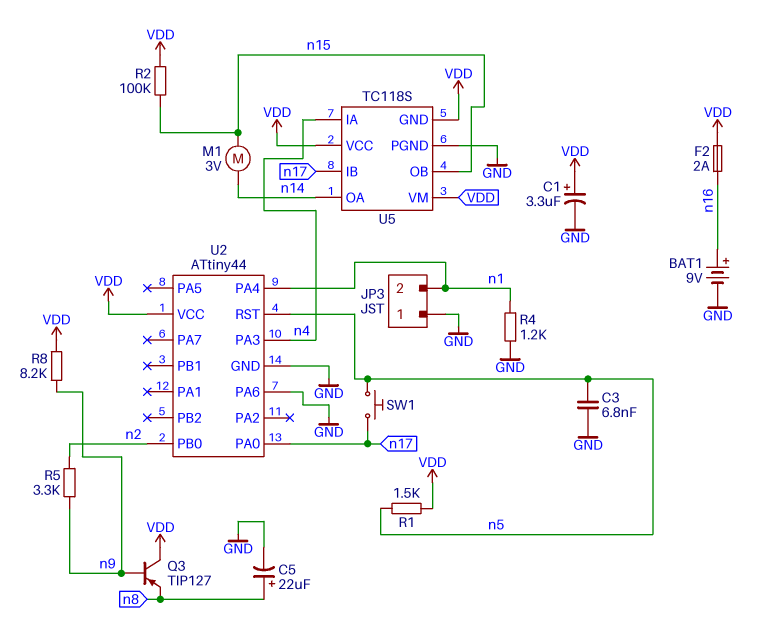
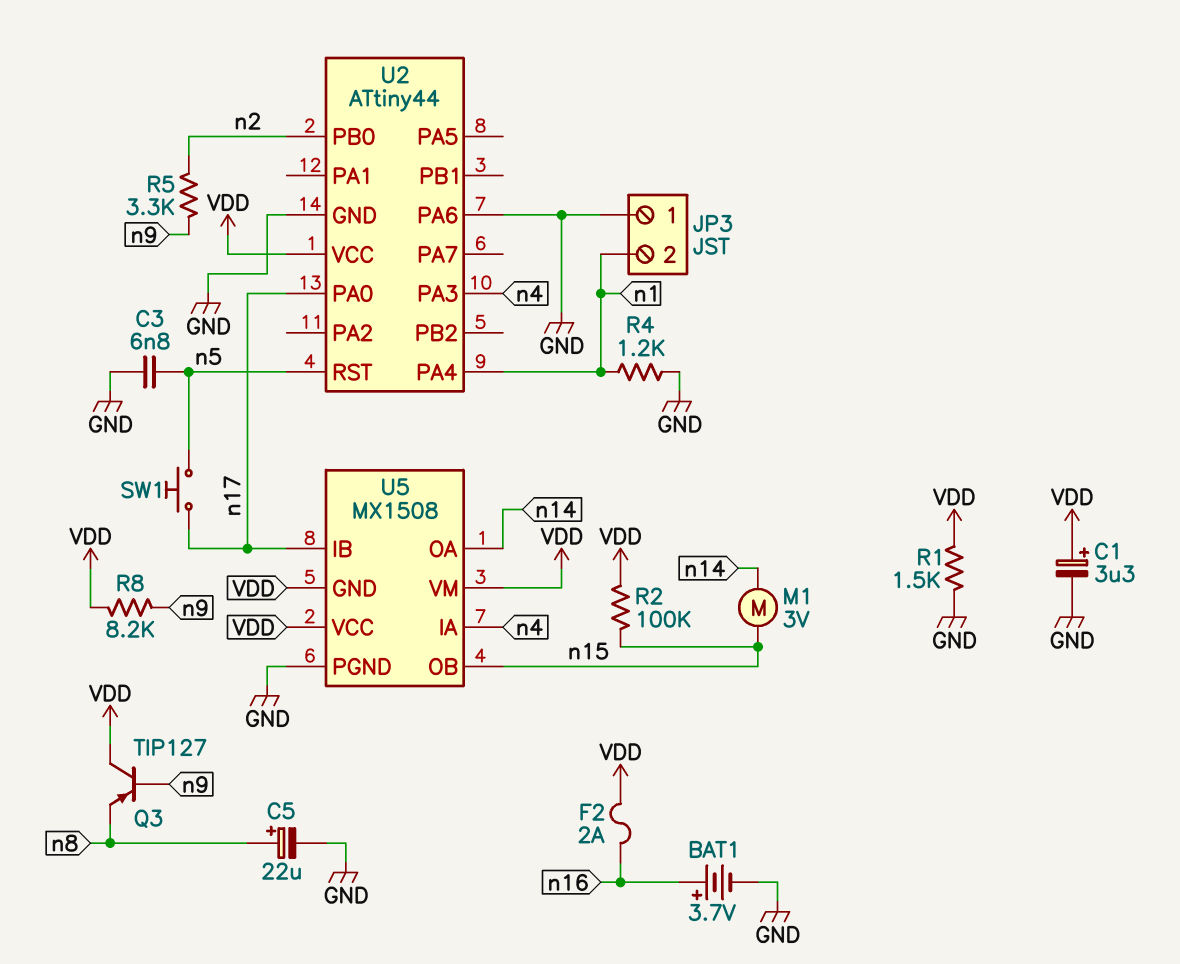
BAT1: 9V (plus n16, minus GND) -> 3.7V (plus n16, minus GND)
R1: 1.5k (VDD, n5) -> 1.5k (GND, VDD)
U5: TC118S -> MX1508

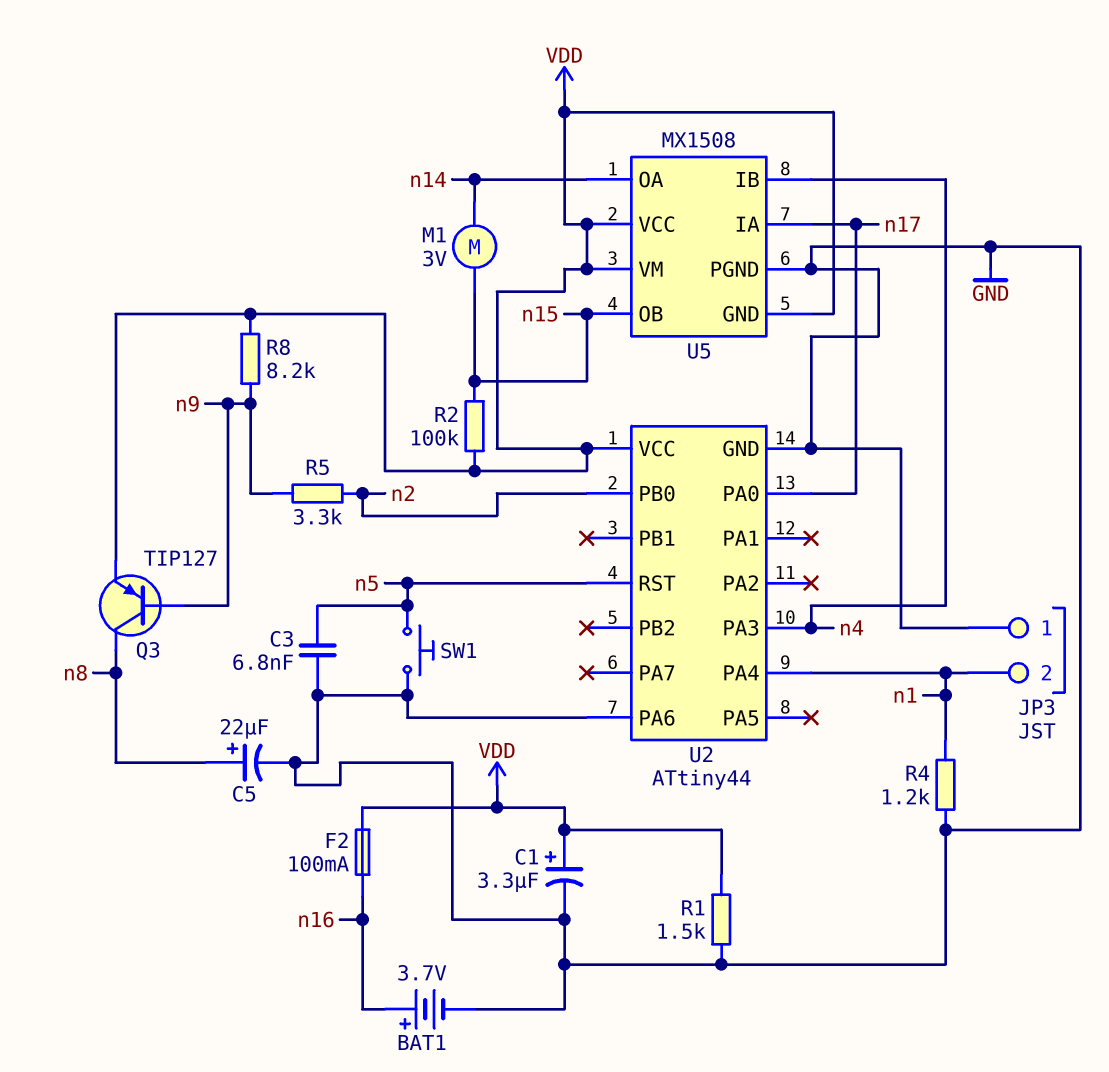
F2: 2A (VDD, n16) -> 100mA (VDD, n16)
Q3: PNP TIP127 (B n9, C VDD, E n8) -> PNP TIP127 (B n9, C n8, E VDD)
SW1: button (n5, n17) -> button (GND, n5)
U5 pin IA: n4 -> n17
U5 pin IB: n17 -> n4

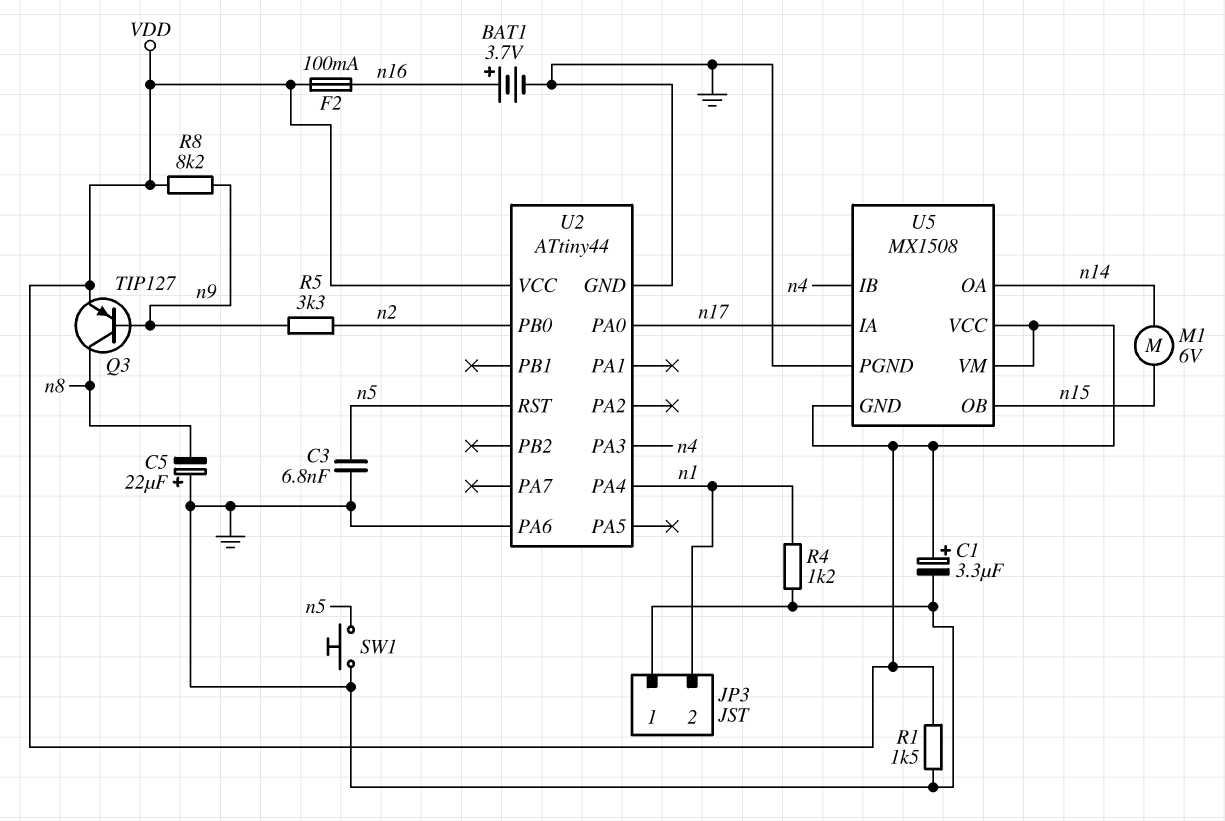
C5: 22uF (plus n8, minus GND) -> 22uF (plus GND, minus n8)
M1: motor 3V (n14, n15) -> motor 6V (n14, n15)
R2: 100k (VDD, n15) -> none

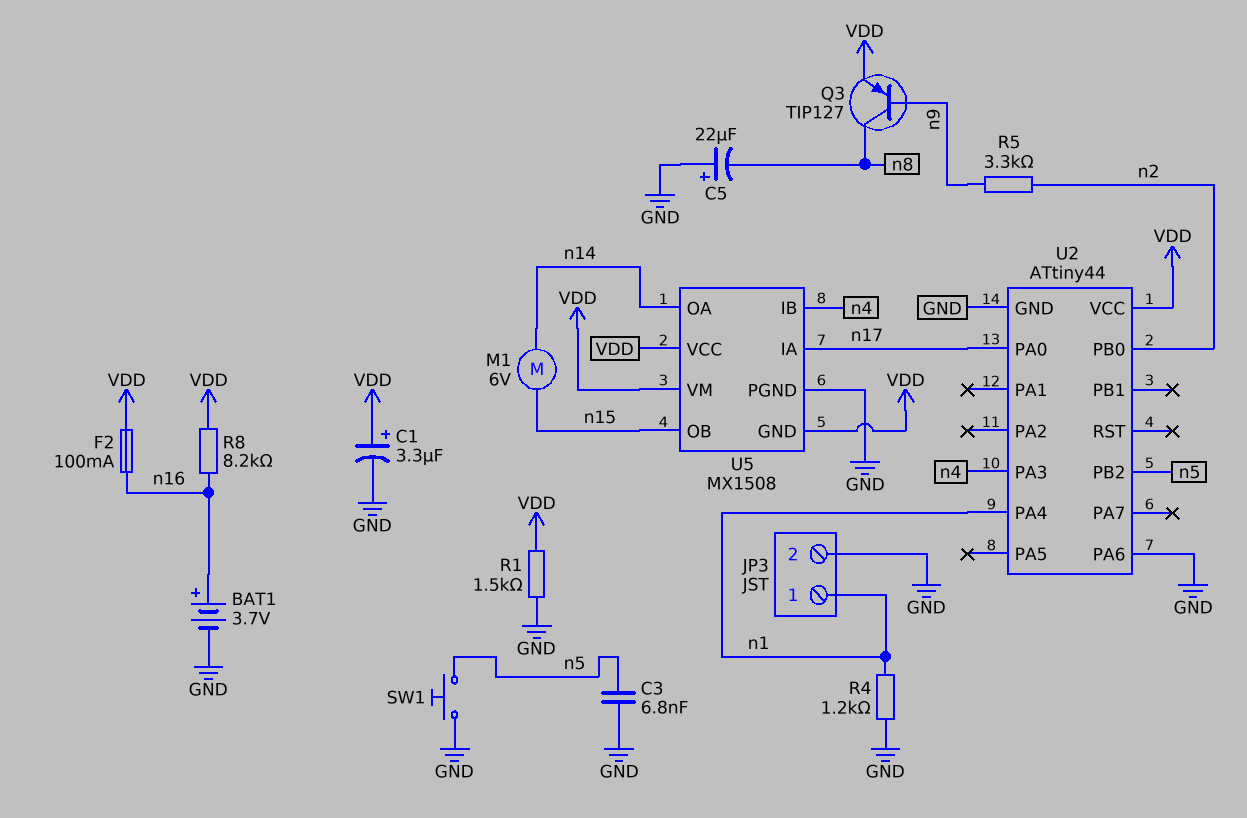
JP3 pin 1: GND -> n1
JP3 pin 2: n1 -> GND
R8: 8.2k (VDD, n9) -> 8.2k (VDD, n16)
U2 pin PB2: none -> n5
U2 pin RST: n5 -> none

